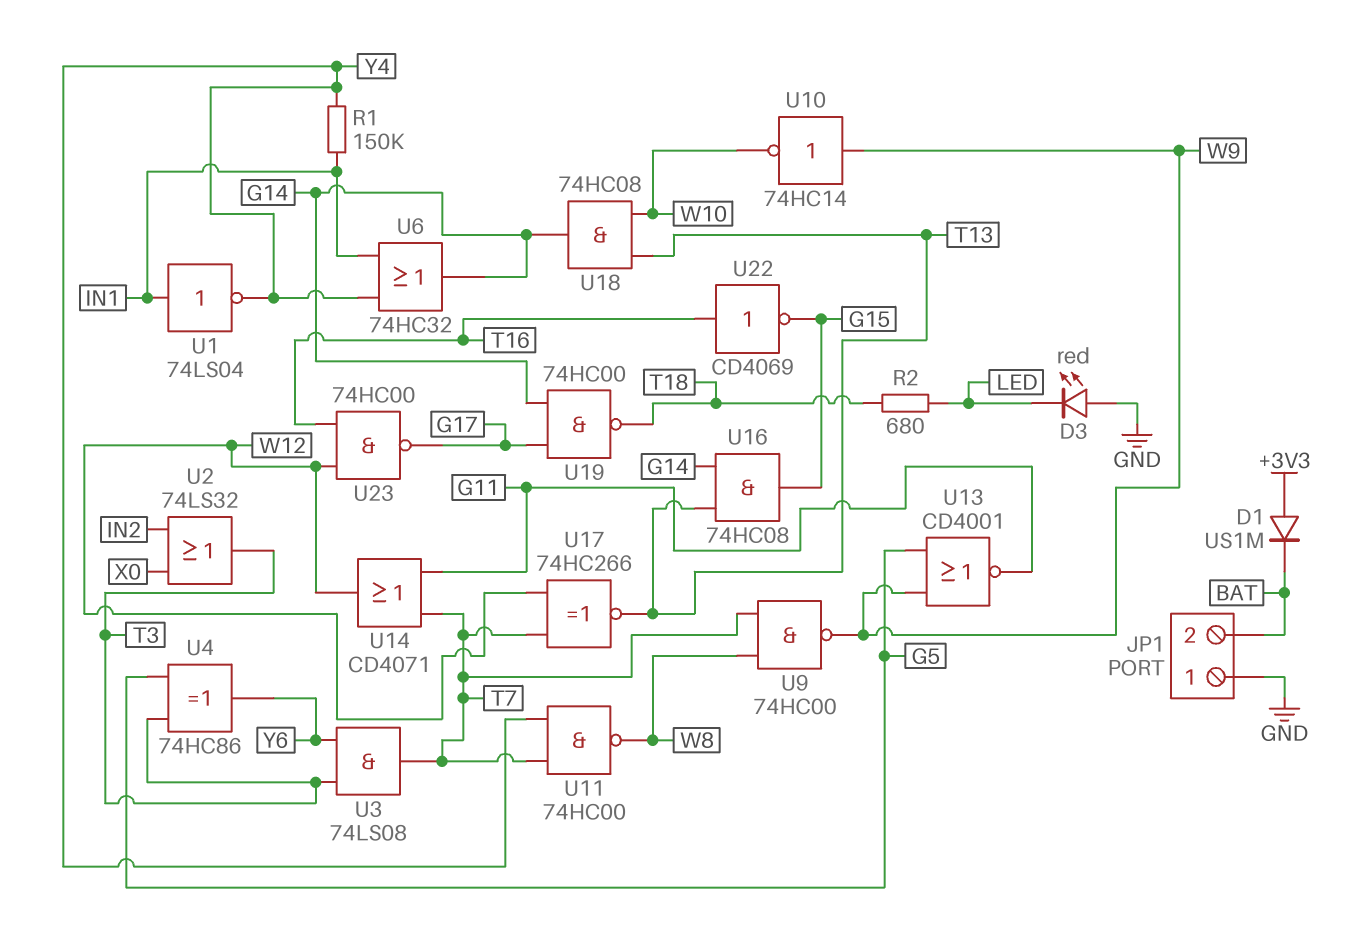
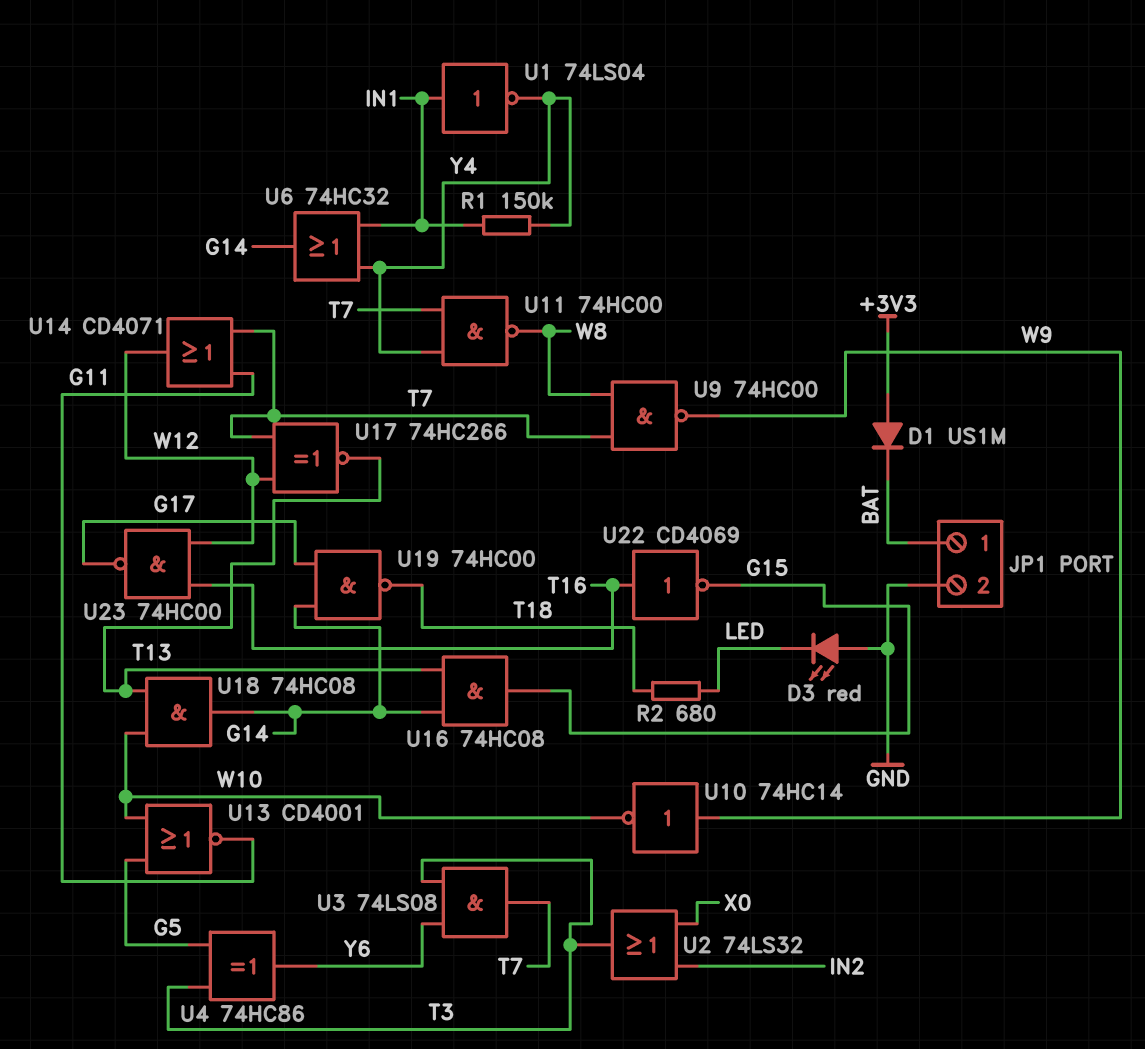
JP1 pin 1: GND -> BAT
JP1 pin 2: BAT -> GND
U13: NOR CD4001 (in G5, in W9, out G11) -> NOR CD4001 (in G5, in W10, out G11)

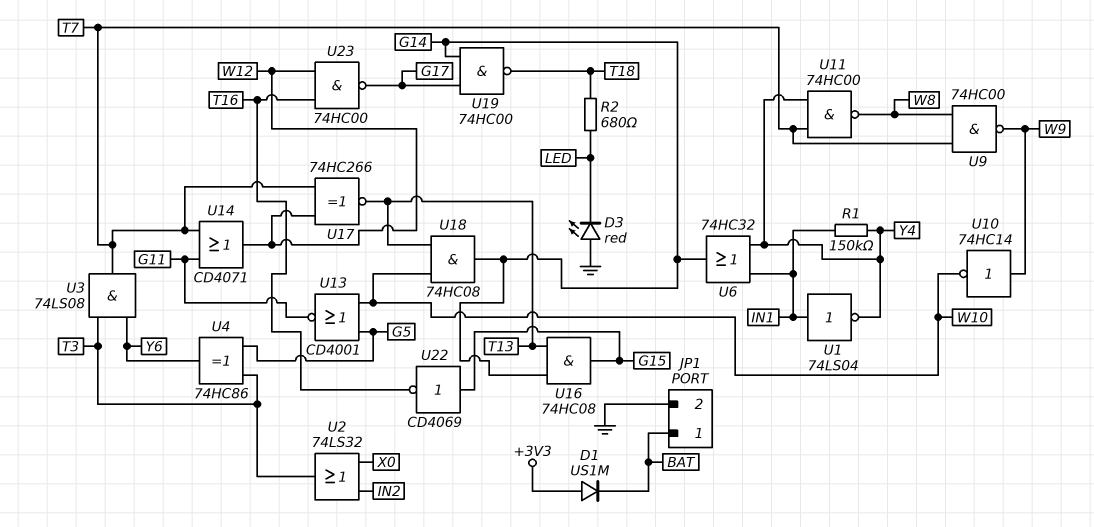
U22: NOT CD4069 (in T16, out G15) -> NOT CD4069 (in G15, out T16)

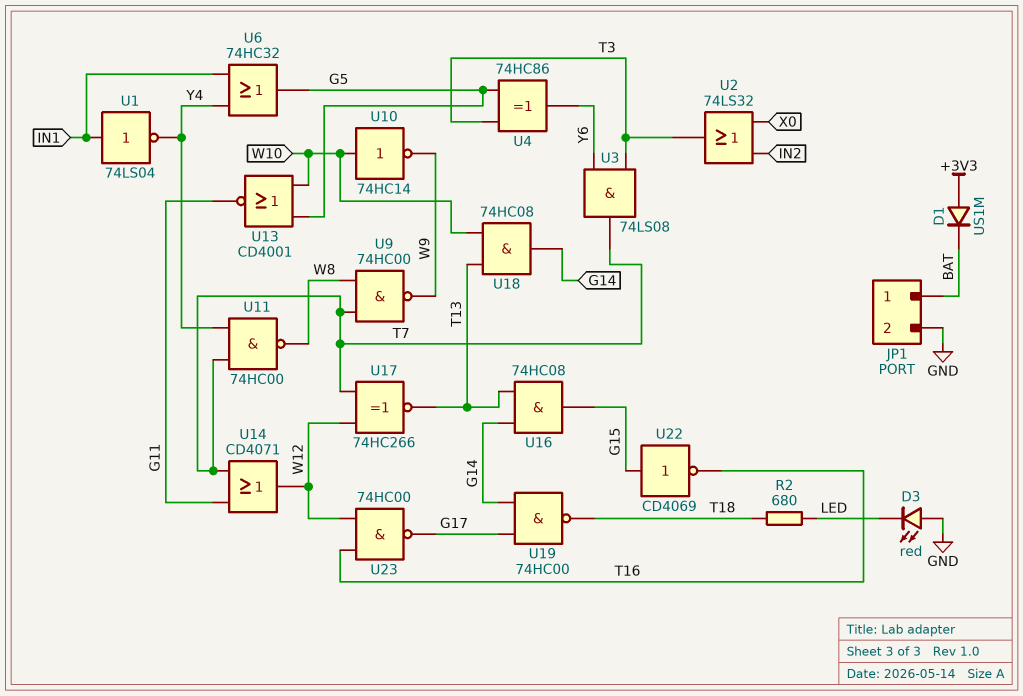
R1: 150k (IN1, Y4) -> none
U6: OR 74HC32 (in IN1, in Y4, out G14) -> OR 74HC32 (in IN1, in Y4, out G5)
U10: NOT 74HC14 (in W9, out W10) -> NOT 74HC14 (in W10, out W9)

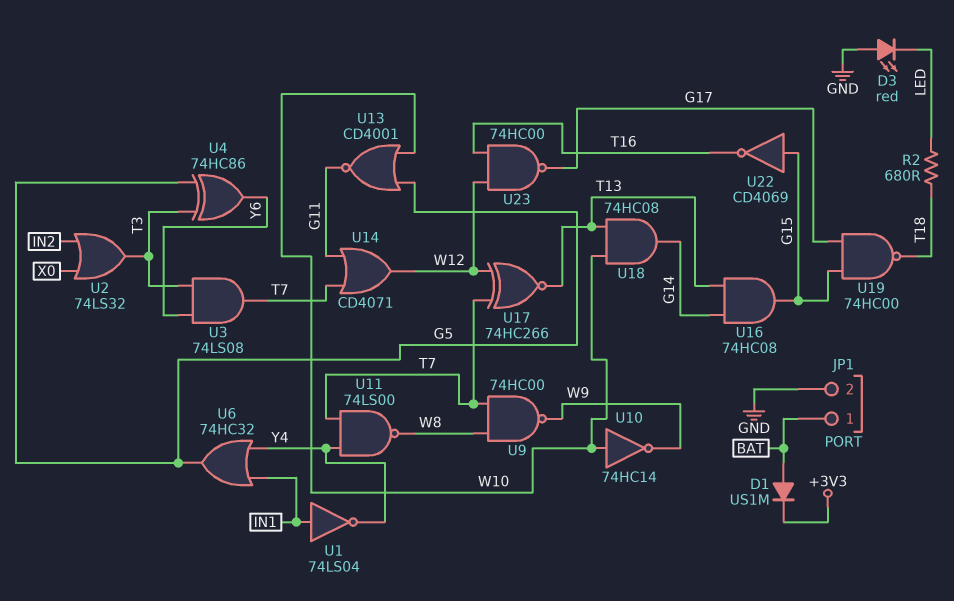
D1: diode US1M (A +3V3, K BAT) -> diode US1M (A BAT, K +3V3)
U11: NAND 74HC00 (in T7, in Y4, out W8) -> NAND 74LS00 (in T7, in Y4, out W8)
U19: NAND 74HC00 (in G14, in G17, out T18) -> NAND 74HC00 (in G15, in G17, out T18)

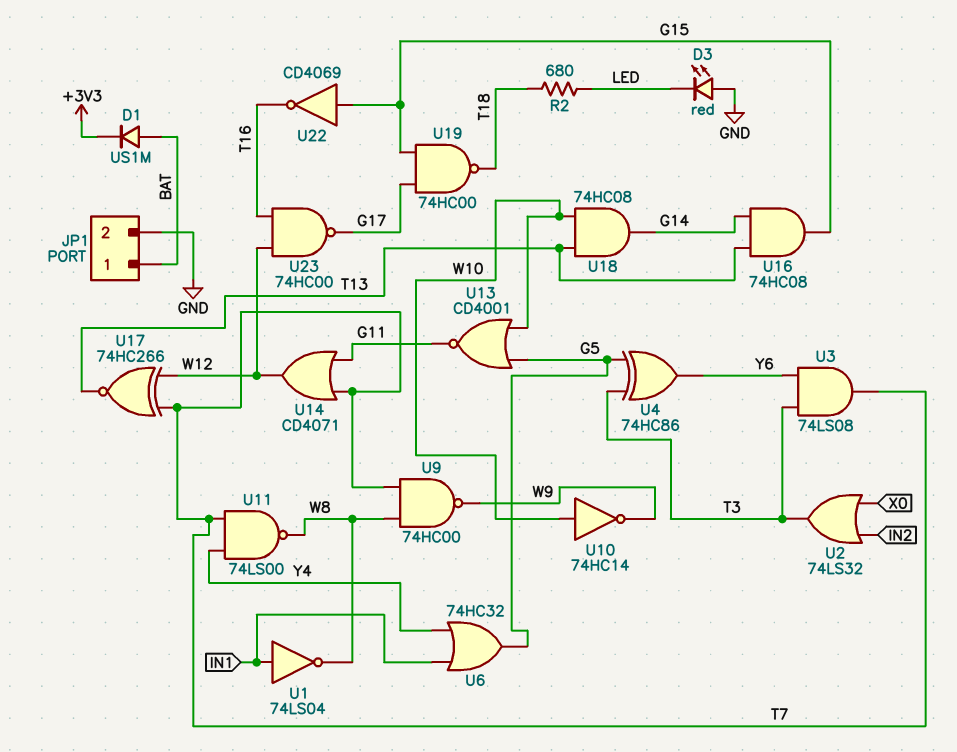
U1: NOT 74LS04 (in IN1, out Y4) -> NOT 74LS04 (in IN1, out W8)

